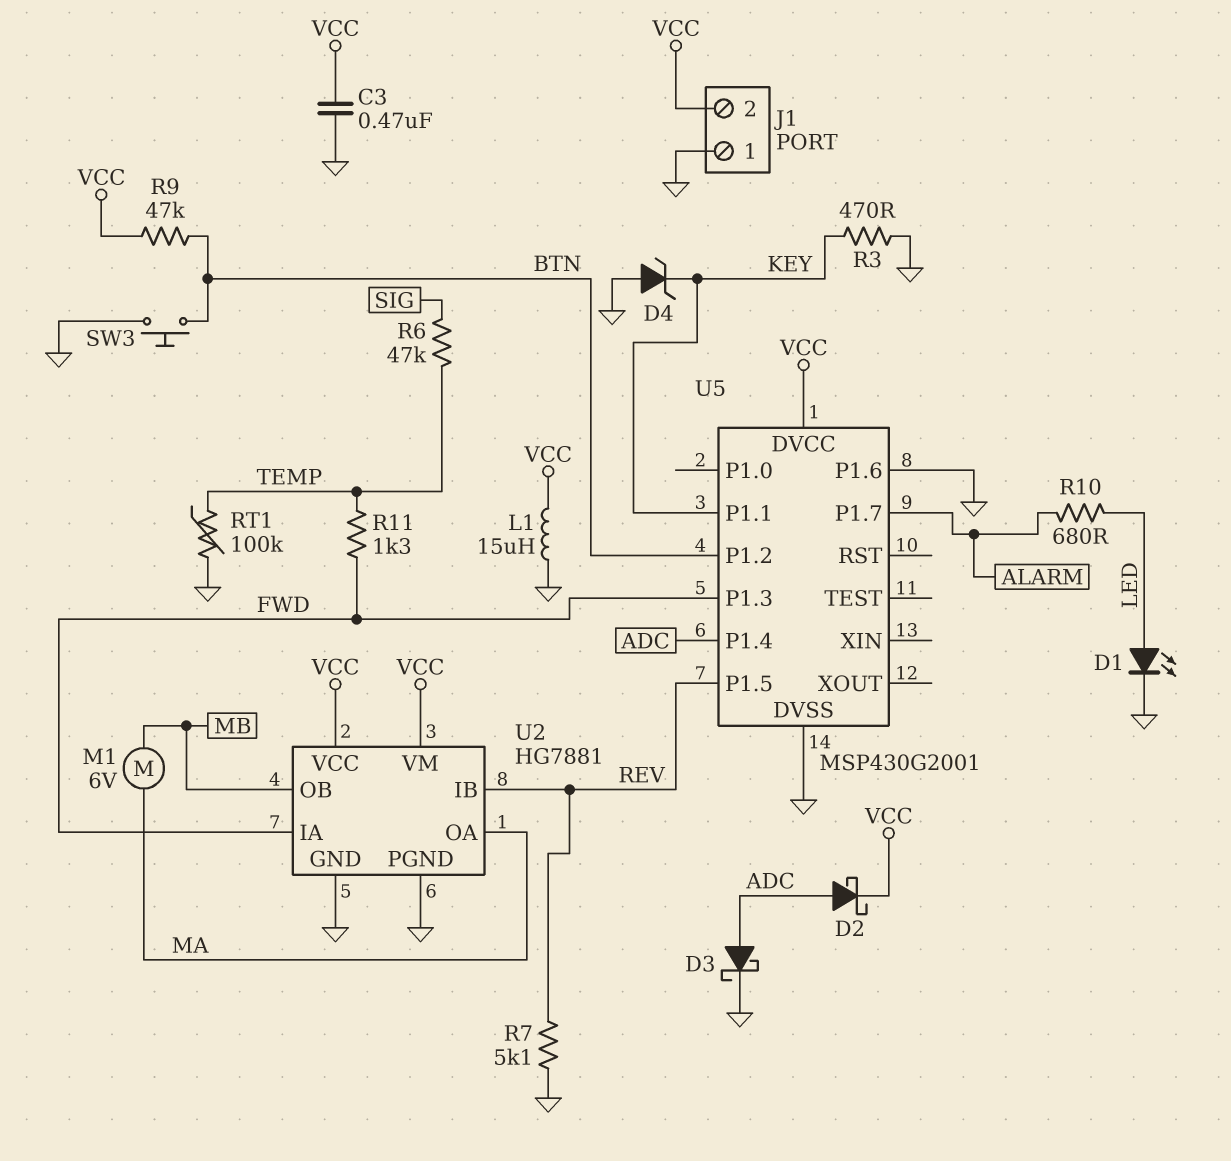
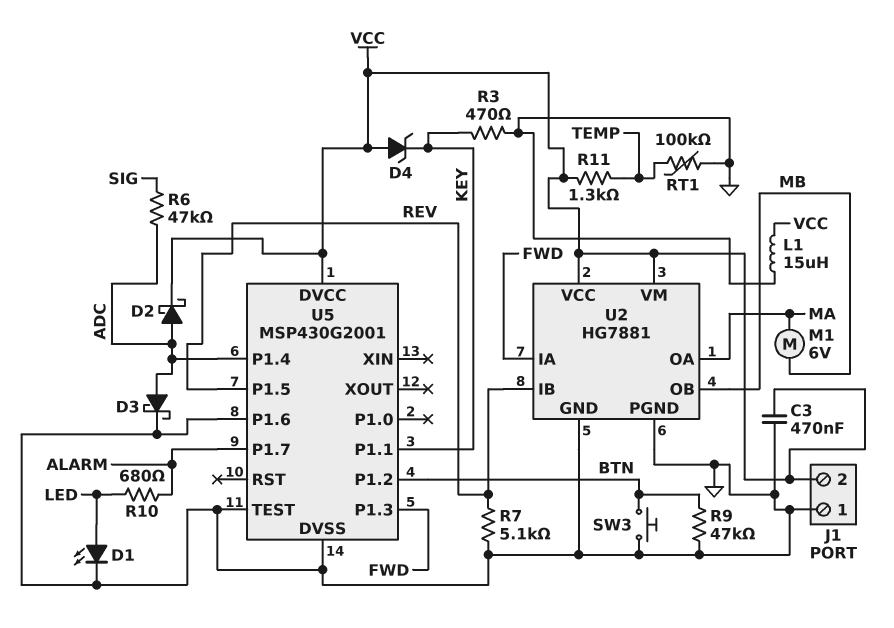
D4: zener (A GND, K KEY) -> zener (A VCC, K KEY)
R6: 47k (SIG, TEMP) -> 47k (ADC, SIG)
R9: 47k (BTN, VCC) -> 47k (BTN, GND)
R11: 1.3k (FWD, TEMP) -> 1.3k (TEMP, VCC)
U5 pin TEST: none -> GND

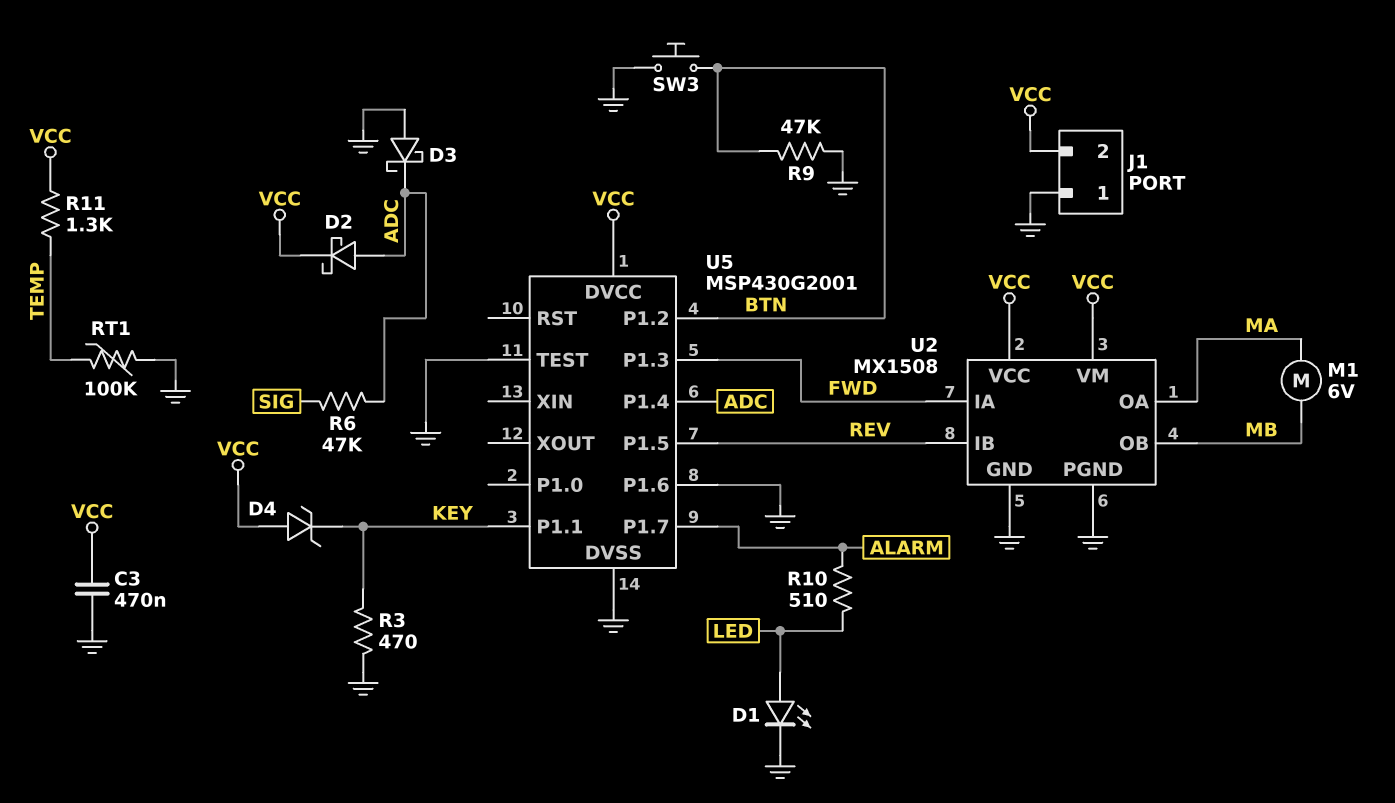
D3: schottky (A ADC, K GND) -> schottky (A GND, K ADC)
L1: 15uH (GND, VCC) -> none
R7: 5.1k (GND, REV) -> none
R10: 680 (ALARM, LED) -> 510 (ALARM, LED)
U2: HG7881 -> MX1508

